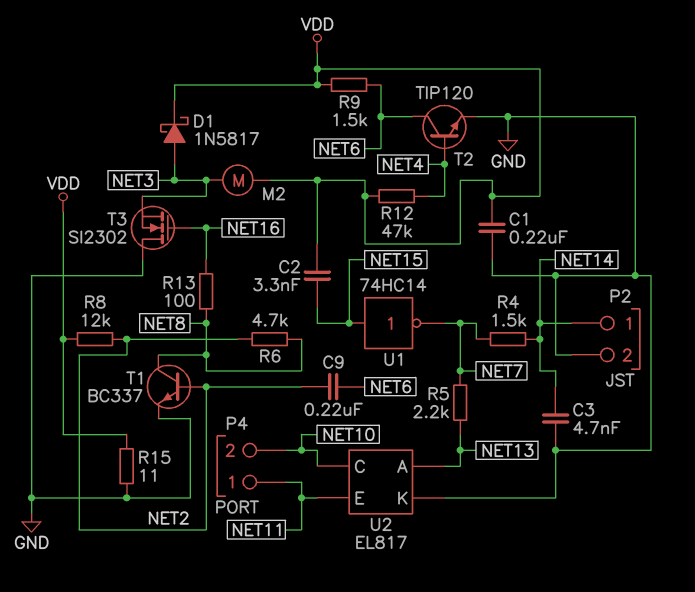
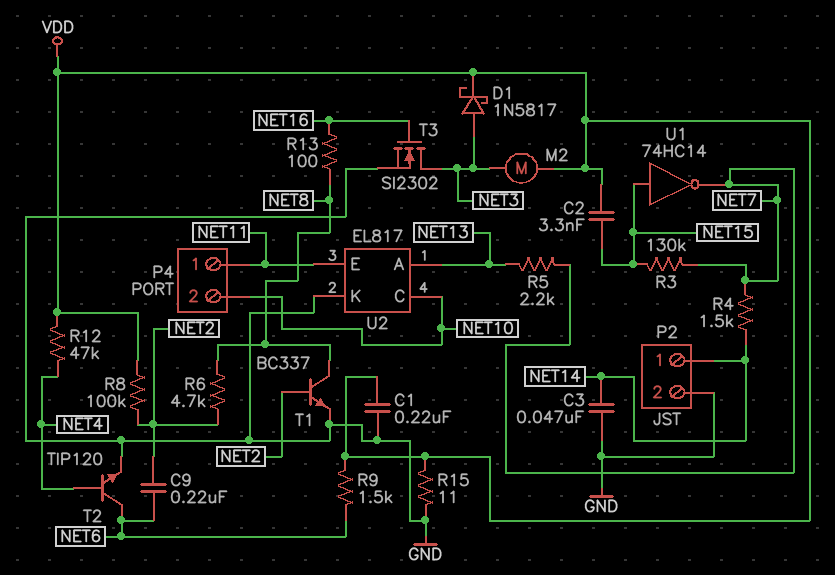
C3: 4.7nF (GND, NET14) -> 47nF (GND, NET14)
R3: none -> 130k (NET7, NET15)
R8: 12k (NET2, VDD) -> 100k (NET2, VDD)
T3: NMOS SI2302 (G NET16, D GND, S NET3) -> NMOS SI2302 (G NET16, D NET3, S GND)

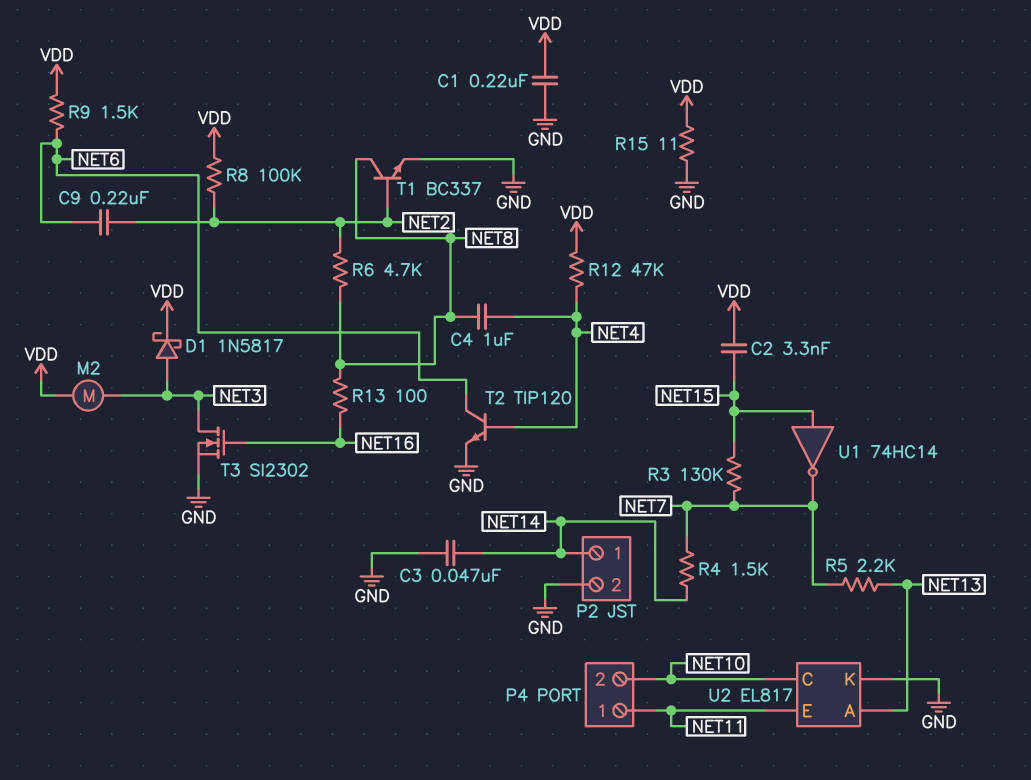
C4: none -> 1uF (NET4, NET8)

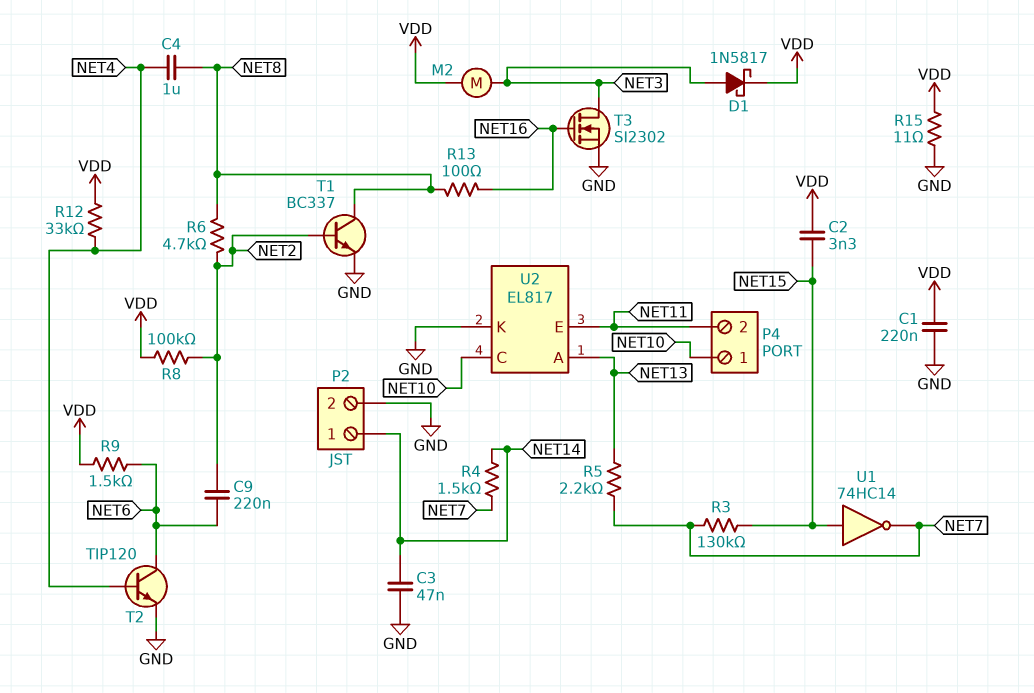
P4 pin 1: NET11 -> NET10
P4 pin 2: NET10 -> NET11
R12: 47k (NET4, VDD) -> 33k (NET4, VDD)

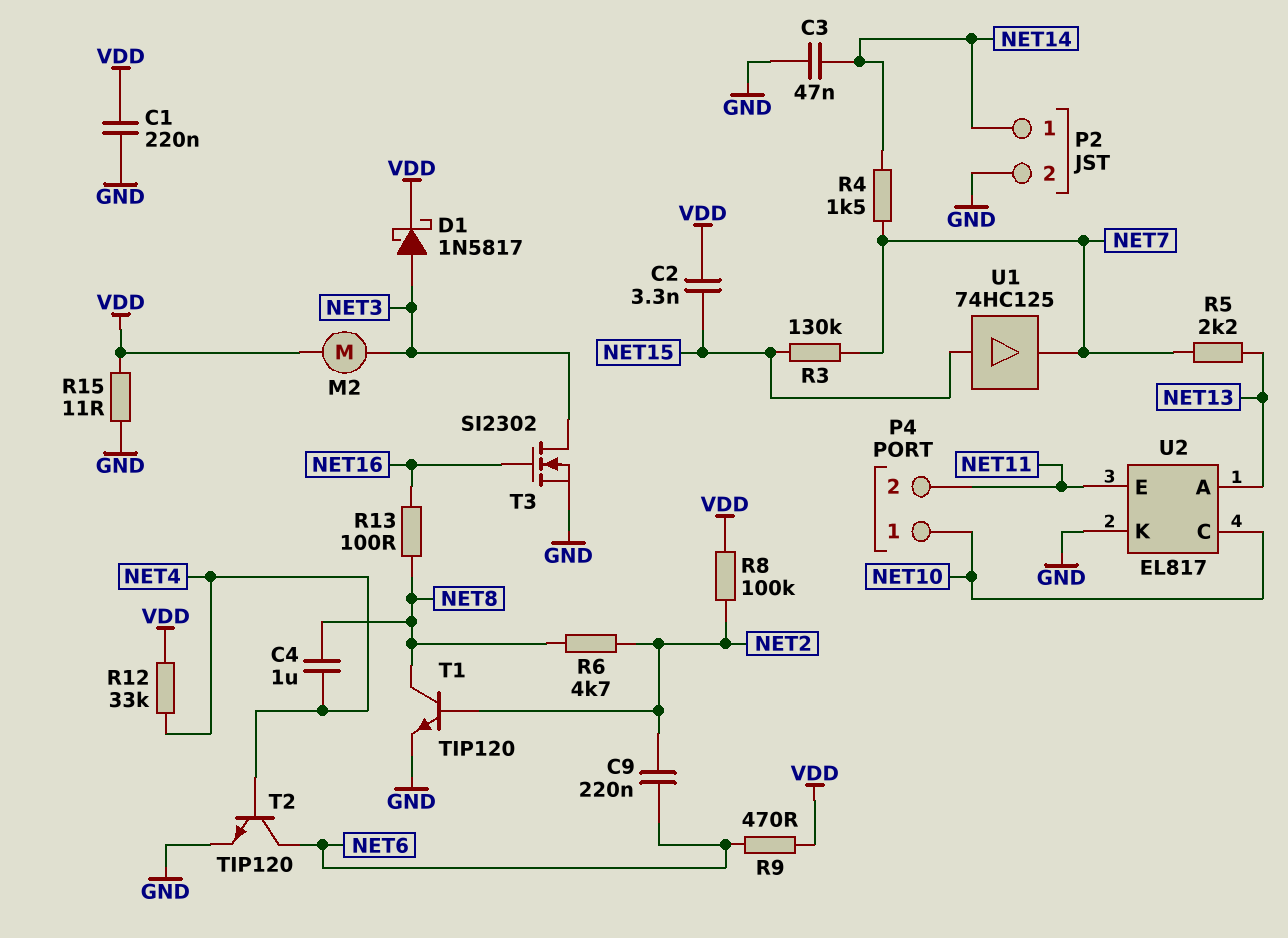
R9: 1.5k (NET6, VDD) -> 470 (NET6, VDD)
T1: NPN BC337 (B NET2, C NET8, E GND) -> NPN TIP120 (B NET2, C NET8, E GND)
U1: NOT 74HC14 (in NET15, out NET7) -> buffer 74HC125 (in NET15, out NET7)

